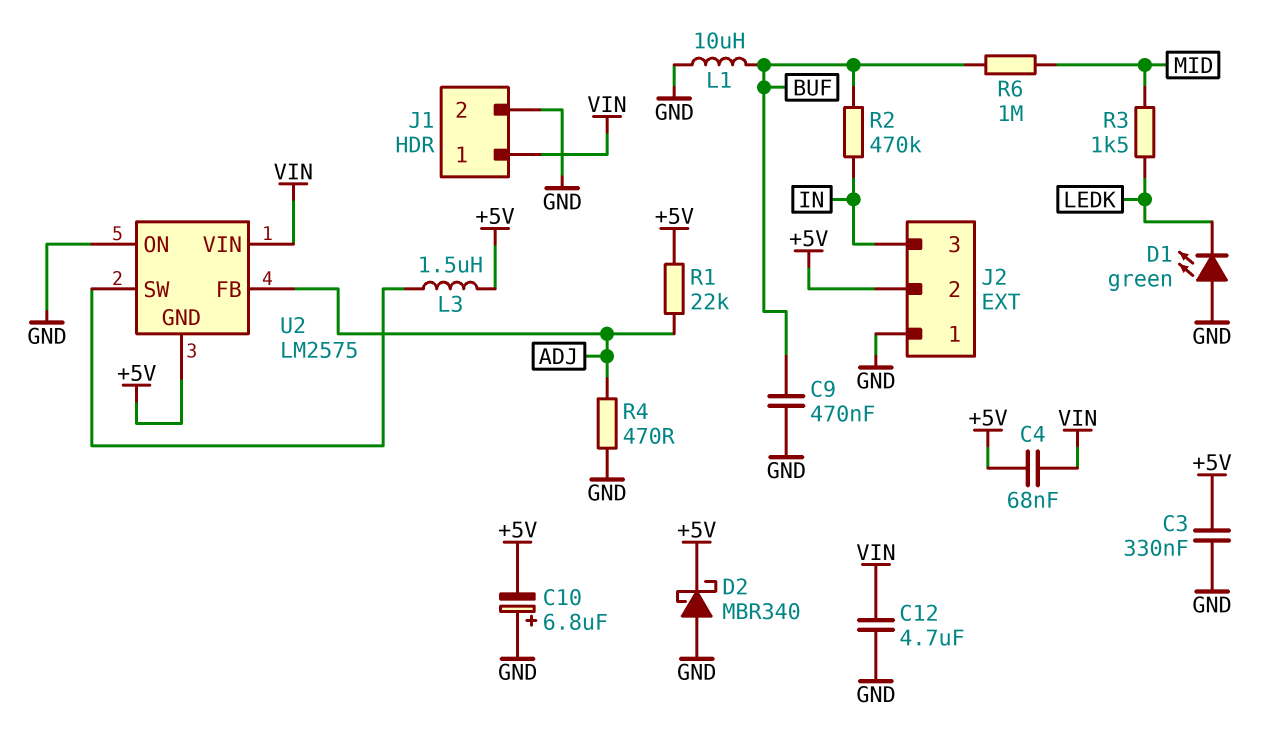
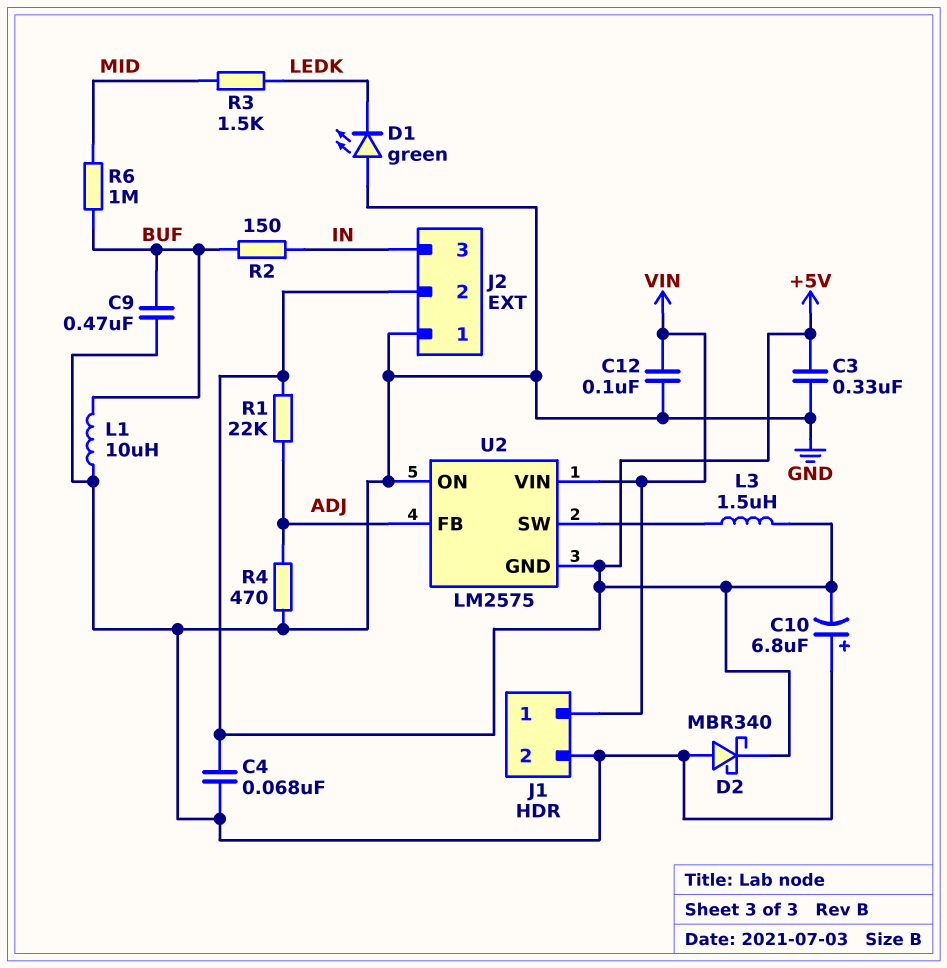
C4: 68nF (+5V, VIN) -> 68nF (+5V, GND)
C12: 4.7uF (GND, VIN) -> 100nF (GND, VIN)
R2: 470k (BUF, IN) -> 150 (BUF, IN)

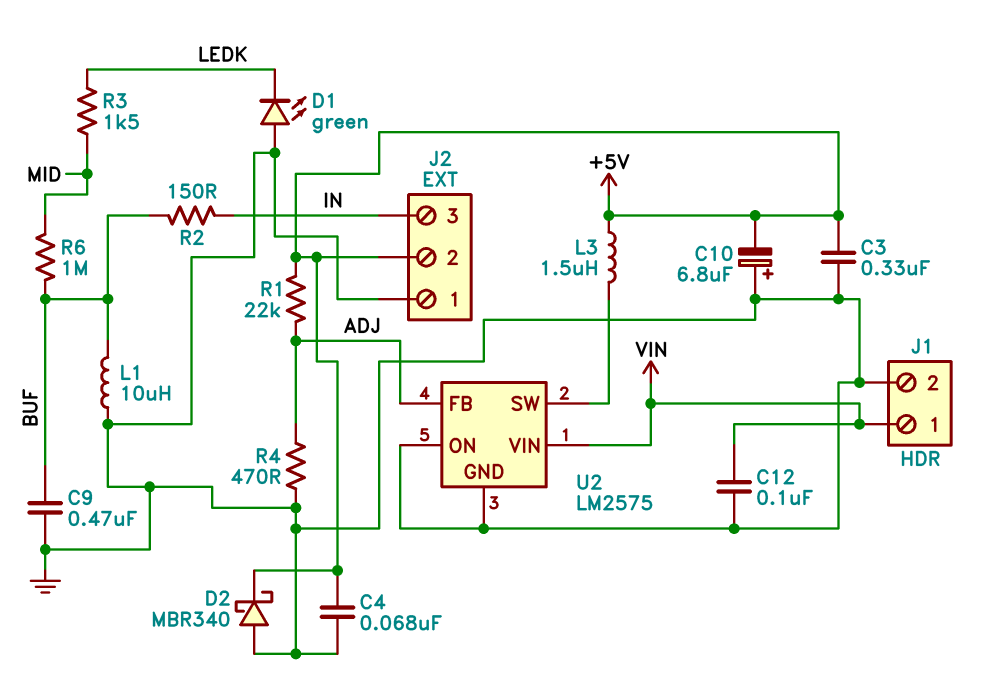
U2 pin GND: +5V -> GND

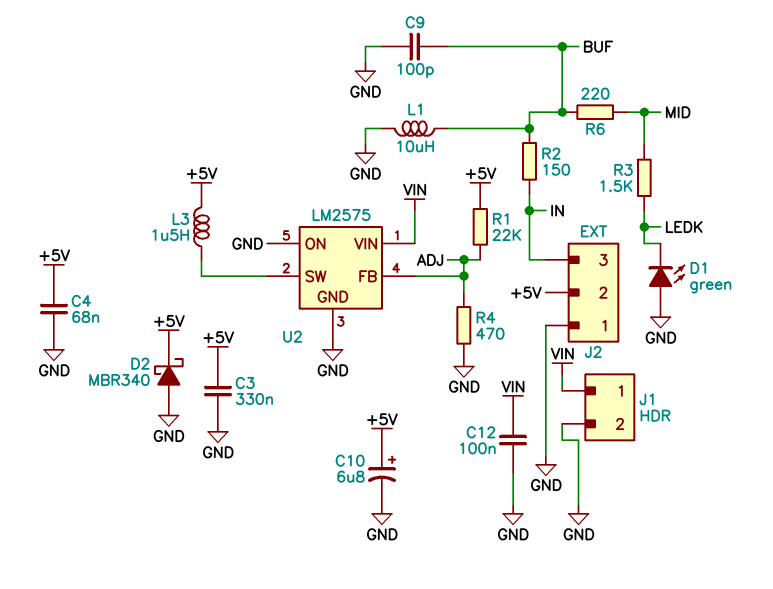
C9: 470nF (BUF, GND) -> 100pF (BUF, GND)
C10: 6.8uF (plus GND, minus +5V) -> 6.8uF (plus +5V, minus GND)
R6: 1M (BUF, MID) -> 220 (BUF, MID)

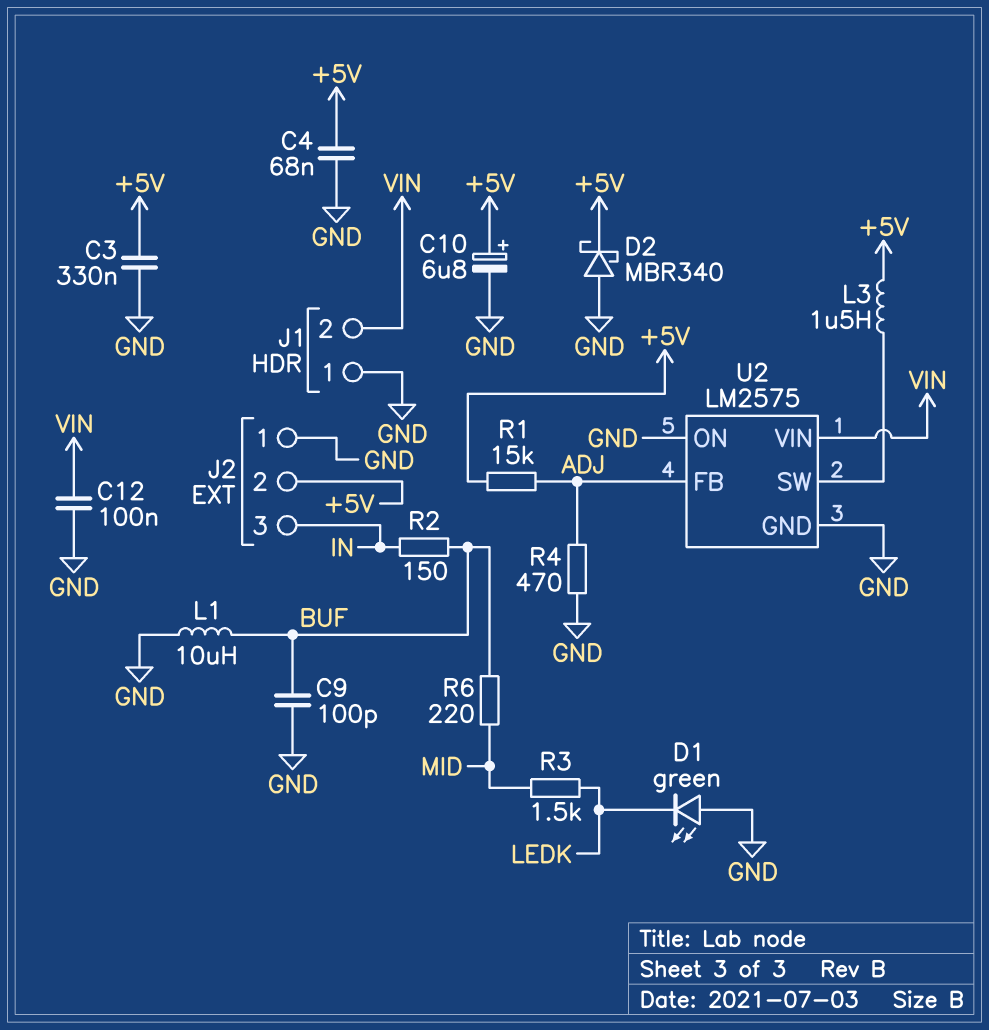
J1 pin 1: VIN -> GND
J1 pin 2: GND -> VIN
R1: 22k (+5V, ADJ) -> 15k (+5V, ADJ)

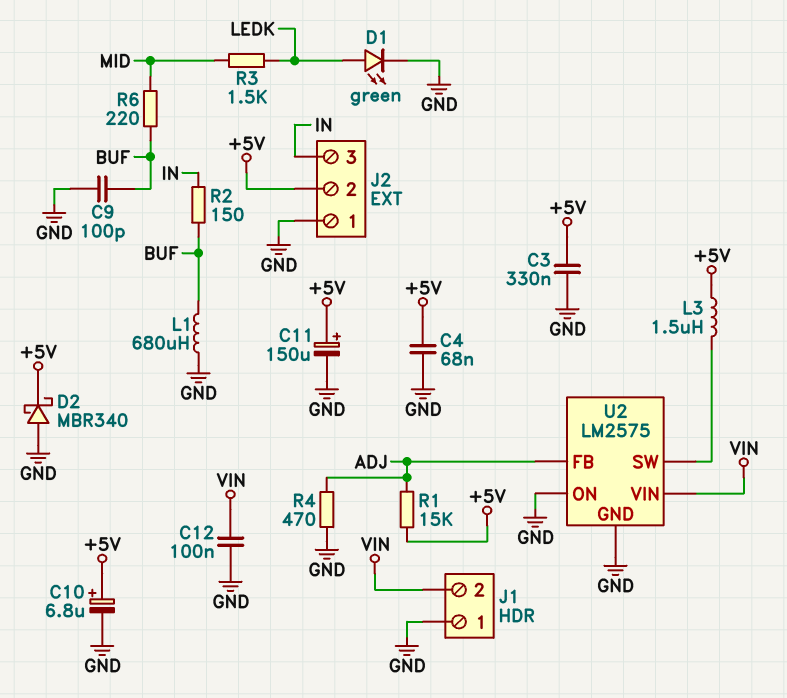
C11: none -> 150uF (plus +5V, minus GND)
D1: LED green (A GND, K LEDK) -> LED green (A LEDK, K GND)
L1: 10uH (BUF, GND) -> 680uH (BUF, GND)

